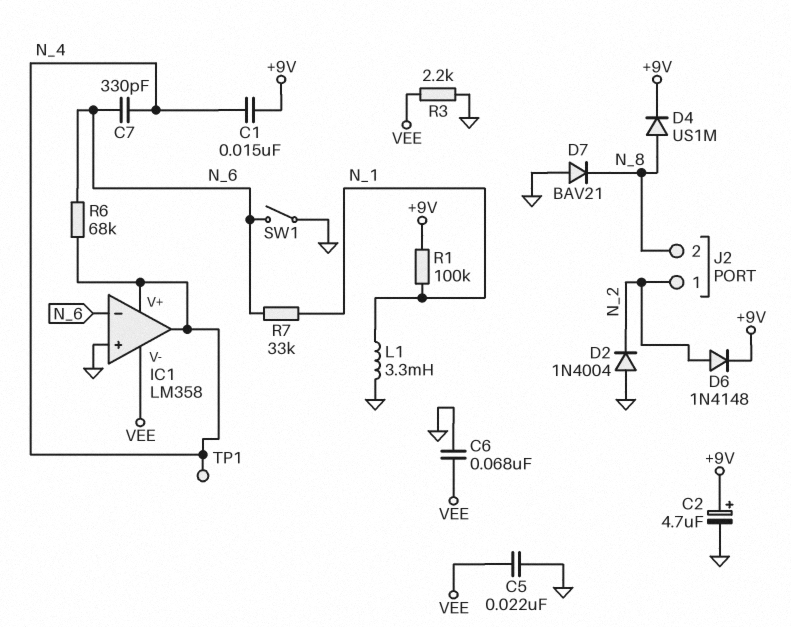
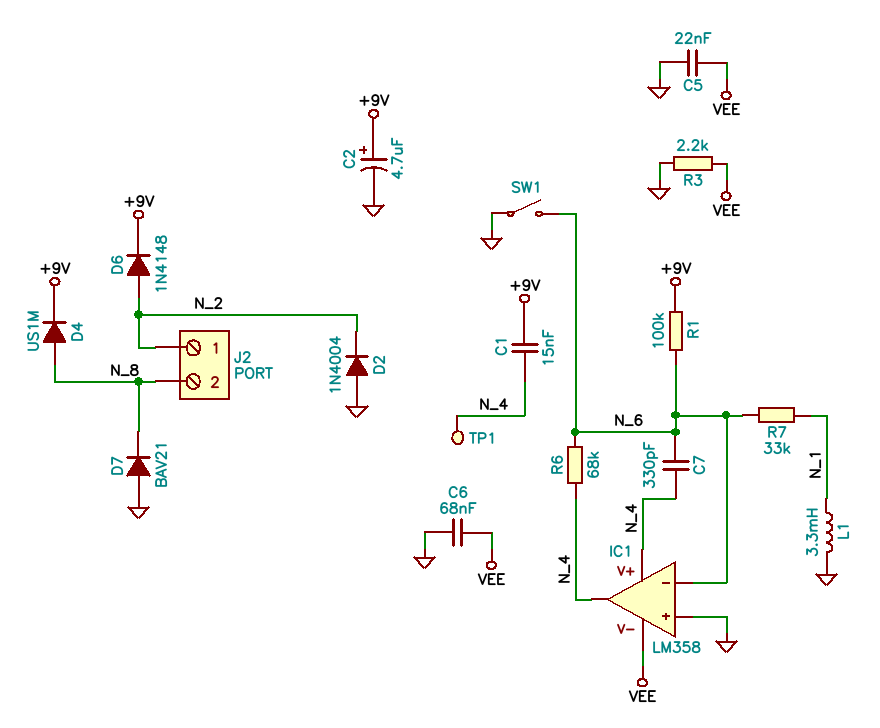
R1: 100k (+9V, N_1) -> 100k (+9V, N_6)

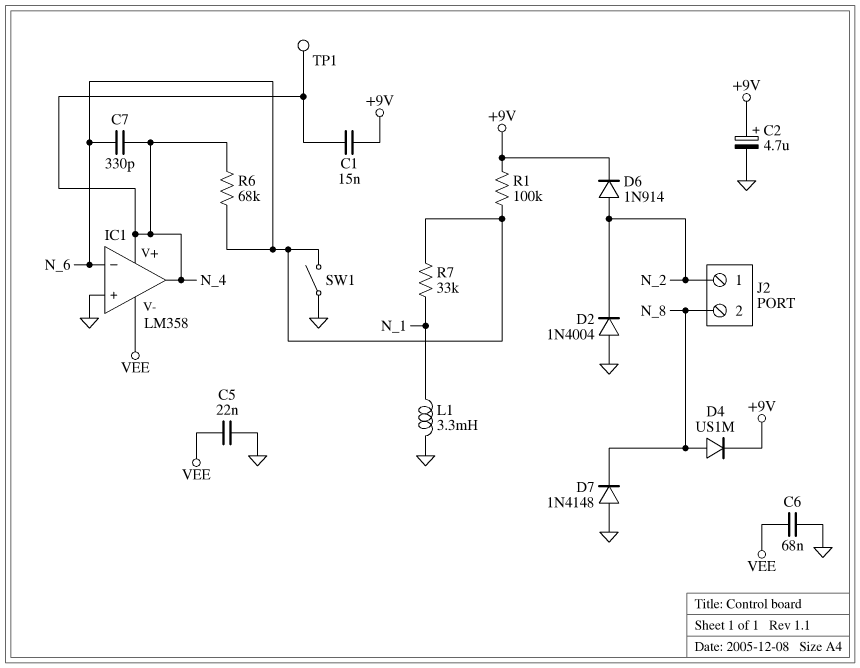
D6: diode 1N4148 (A N_2, K +9V) -> diode 1N914 (A N_2, K +9V)
D7: diode BAV21 (A GND, K N_8) -> diode 1N4148 (A GND, K N_8)
R3: 2.2k (GND, VEE) -> none

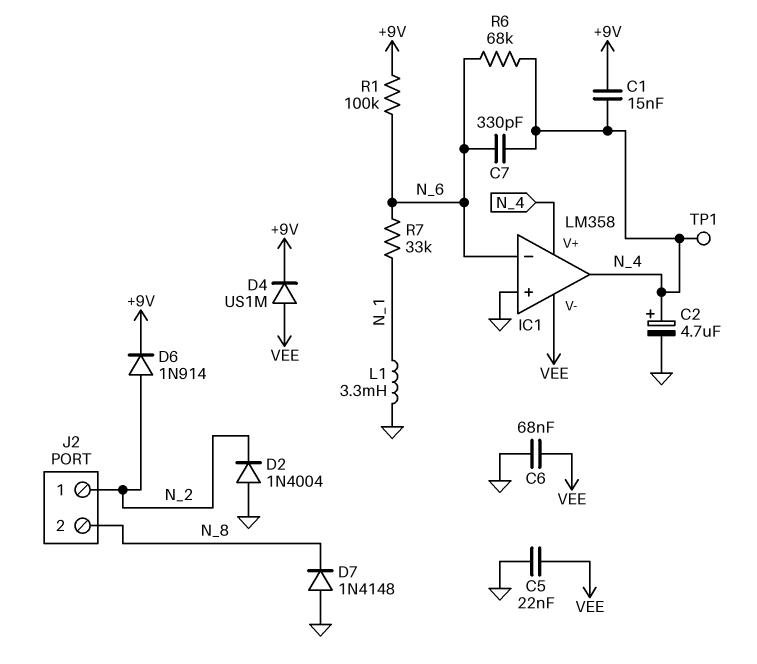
C2: 4.7uF (plus +9V, minus GND) -> 4.7uF (plus N_4, minus GND)
D4: diode US1M (A N_8, K +9V) -> diode US1M (A VEE, K +9V)
SW1: switch (GND, N_6) -> none

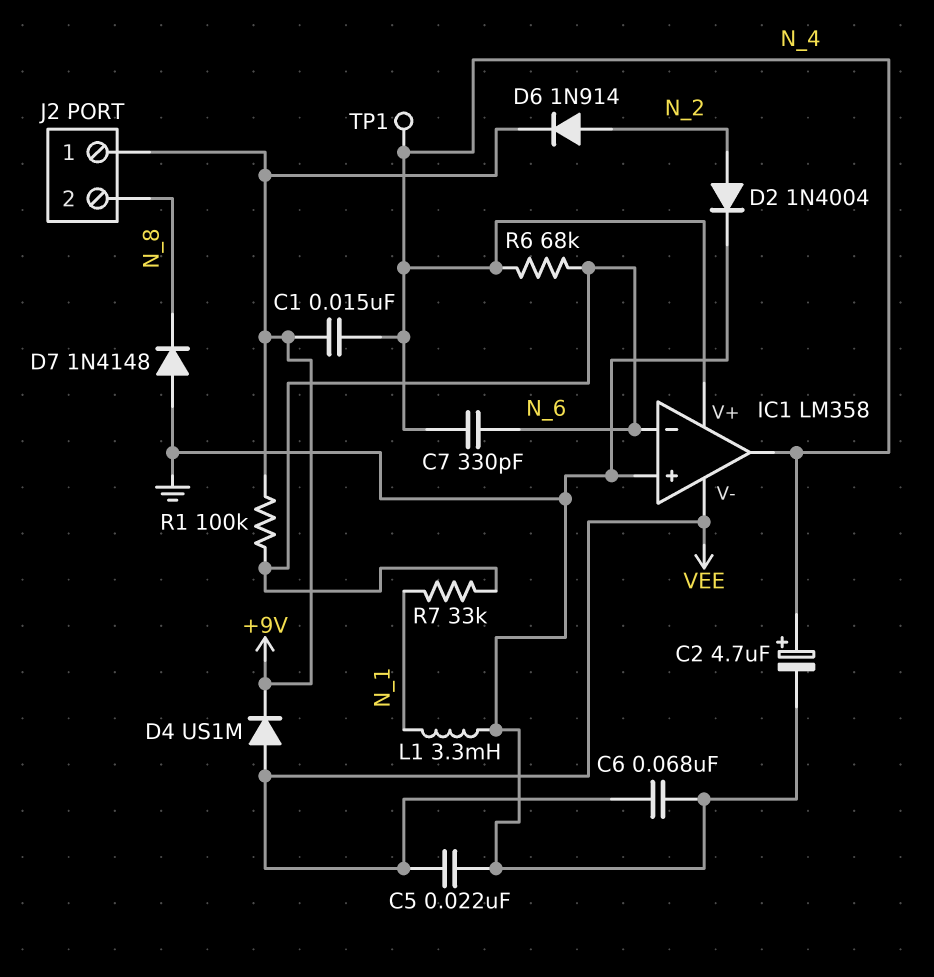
D2: diode 1N4004 (A GND, K N_2) -> diode 1N4004 (A N_2, K GND)
J2 pin 1: N_2 -> +9V

